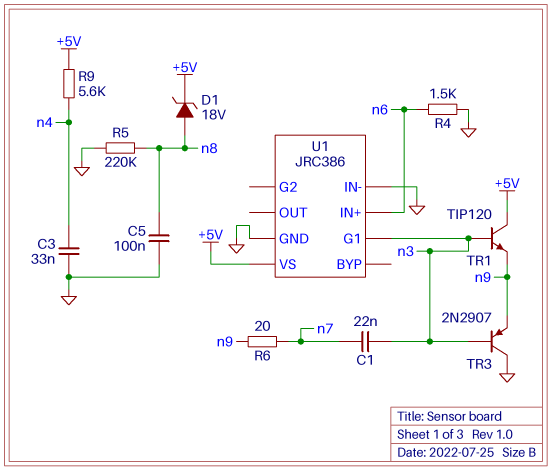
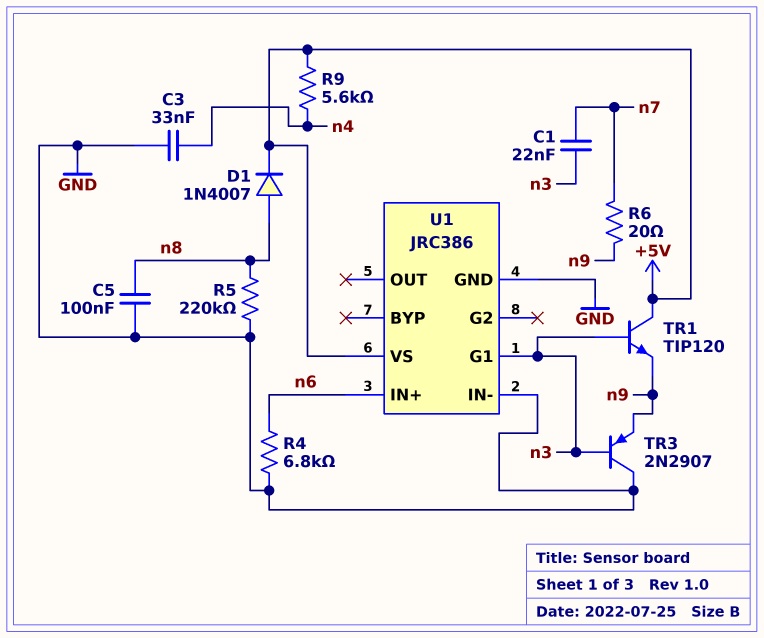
D1: zener 18V (A n8, K +5V) -> diode 1N4007 (A n8, K +5V)
R4: 1.5k (GND, n6) -> 6.8k (GND, n6)

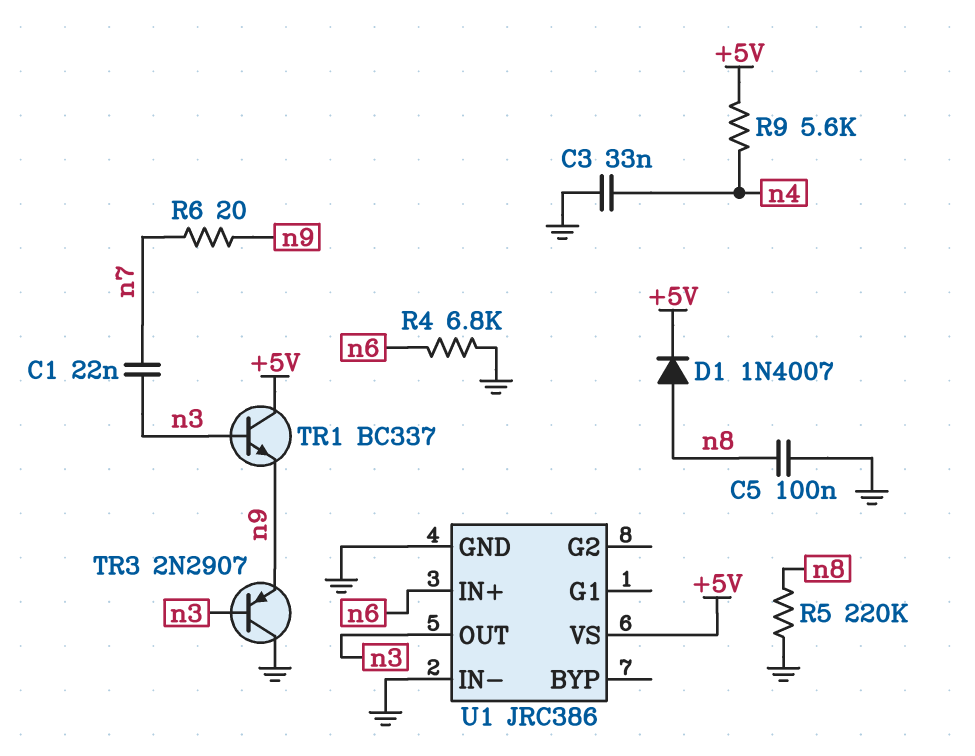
TR1: NPN TIP120 (B n3, C +5V, E n9) -> NPN BC337 (B n3, C +5V, E n9)
U1 pin G1: n3 -> none
U1 pin OUT: none -> n3

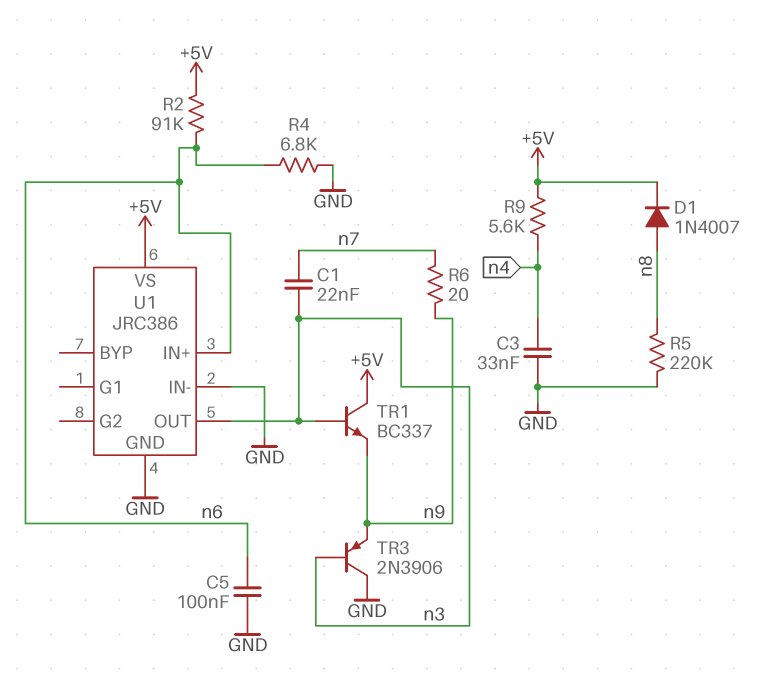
C5: 100nF (GND, n8) -> 100nF (GND, n6)
R2: none -> 91k (+5V, n6)
TR3: PNP 2N2907 (B n3, C GND, E n9) -> PNP 2N3906 (B n3, C GND, E n9)

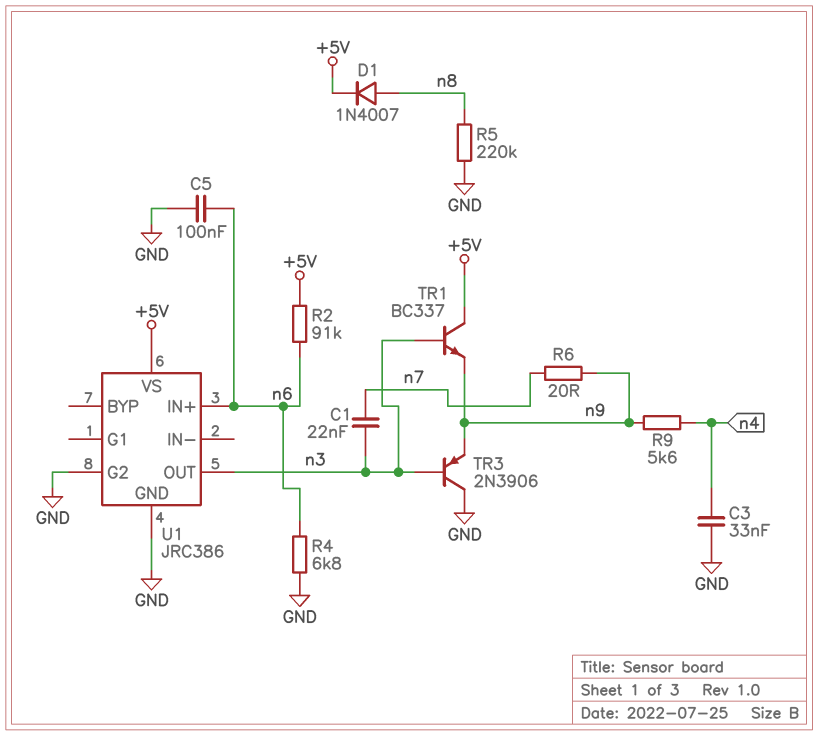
R9: 5.6k (+5V, n4) -> 5.6k (n4, n9)
U1 pin G2: none -> GND
U1 pin IN-: GND -> none

